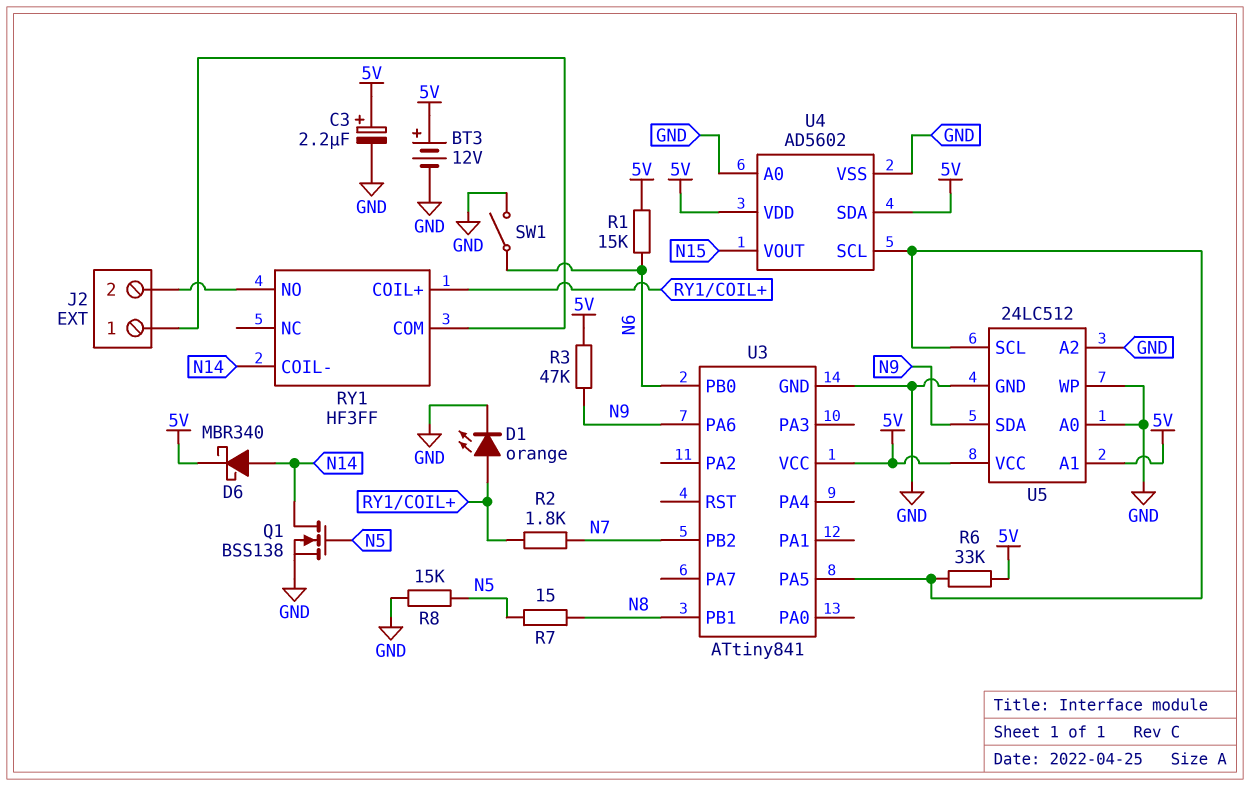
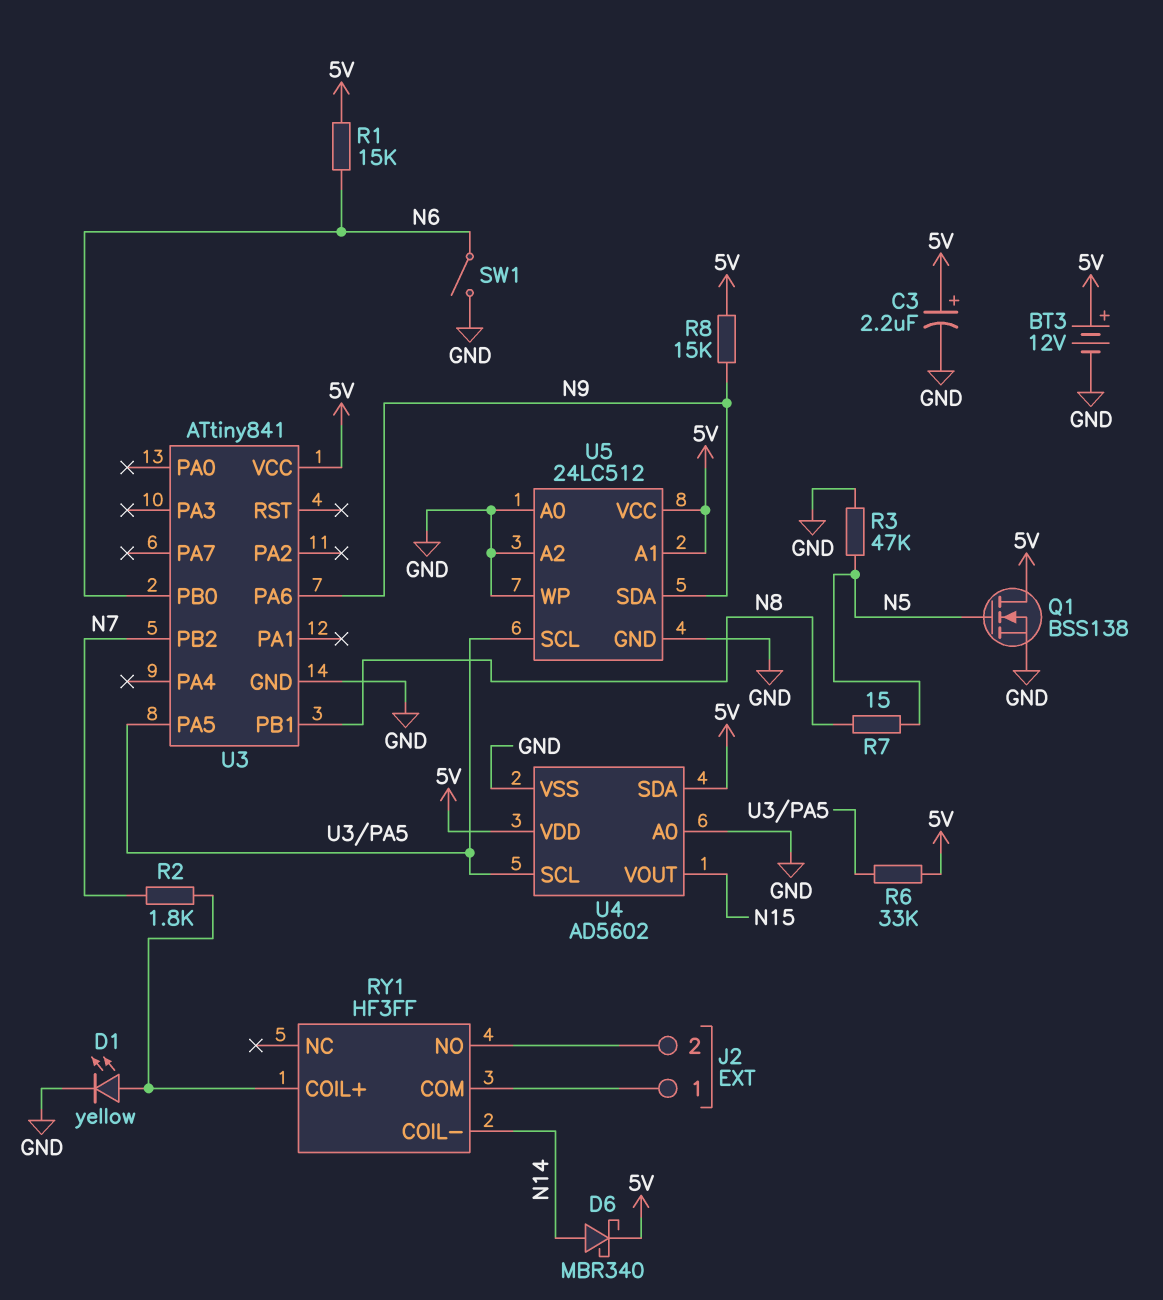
D1: LED orange (A RY1/COIL+, K GND) -> LED yellow (A RY1/COIL+, K GND)
Q1: NMOS BSS138 (G N5, D N14, S GND) -> NMOS BSS138 (G N5, D 5V, S GND)
R3: 47k (5V, N9) -> 47k (GND, N5)
R8: 15k (GND, N5) -> 15k (5V, N9)

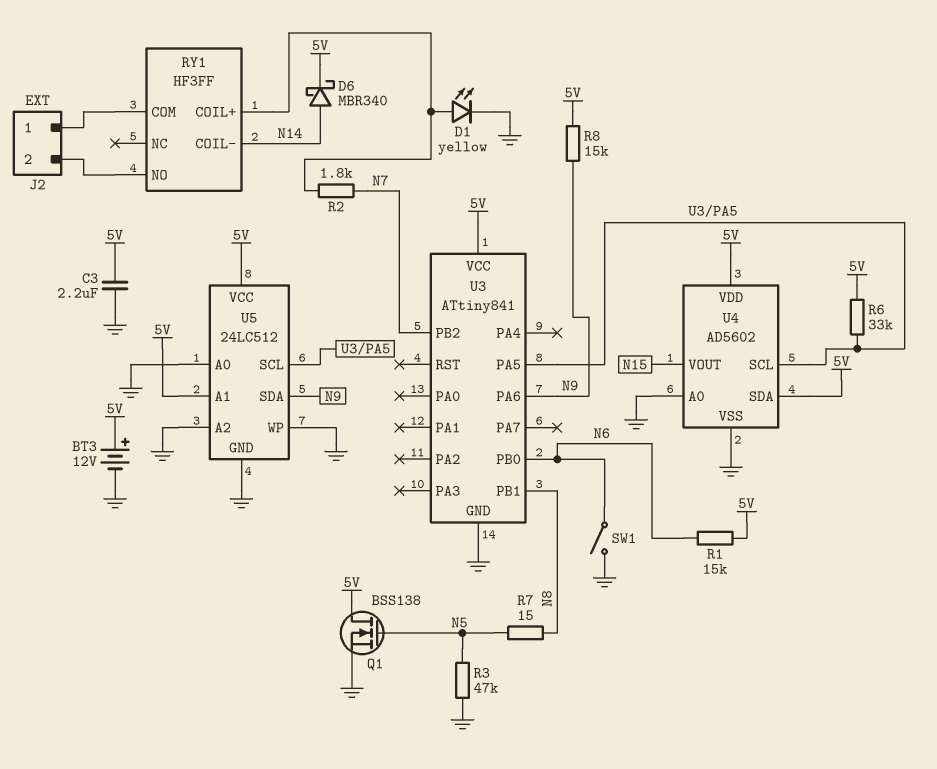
C3: 2.2uF (plus 5V, minus GND) -> 2.2uF (5V, GND)

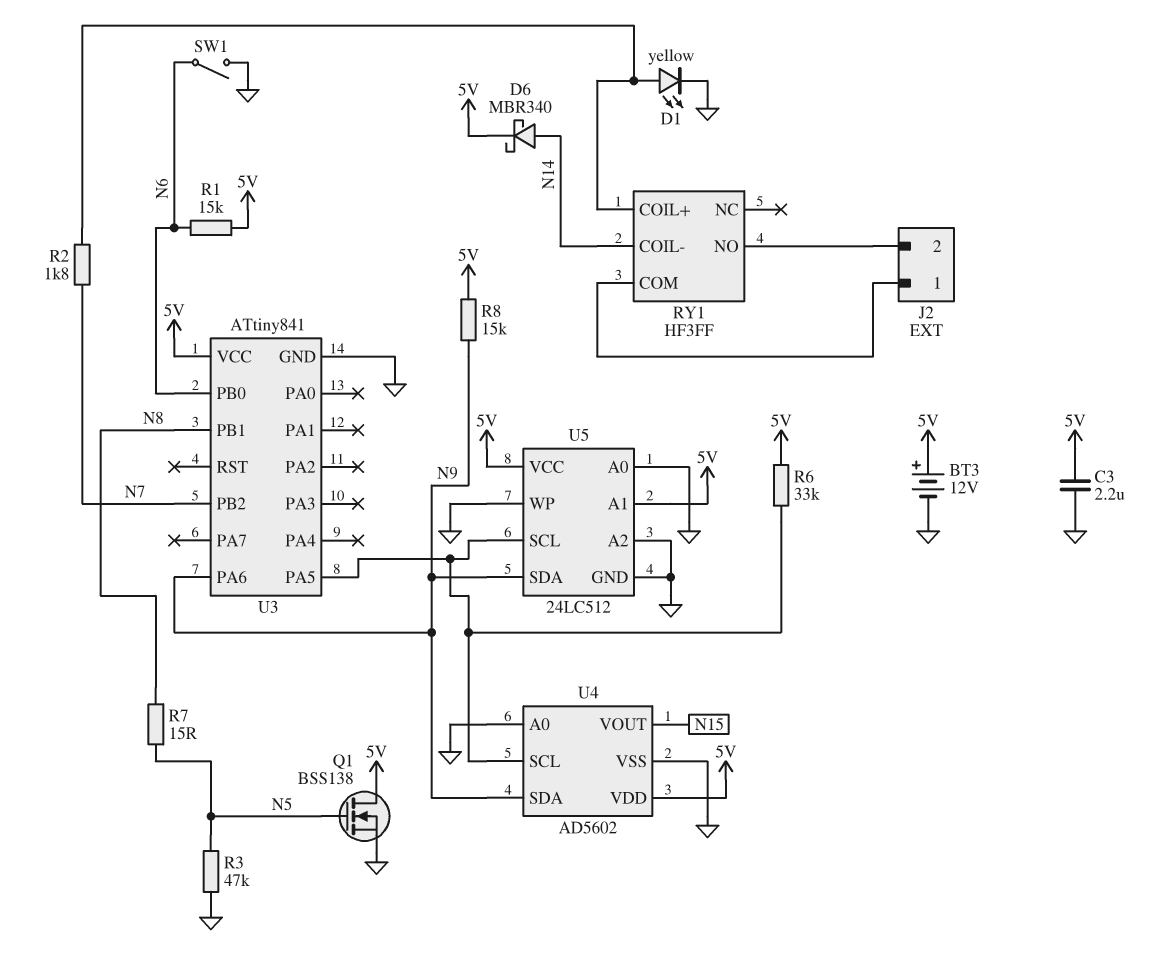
U4 pin SDA: 5V -> N9

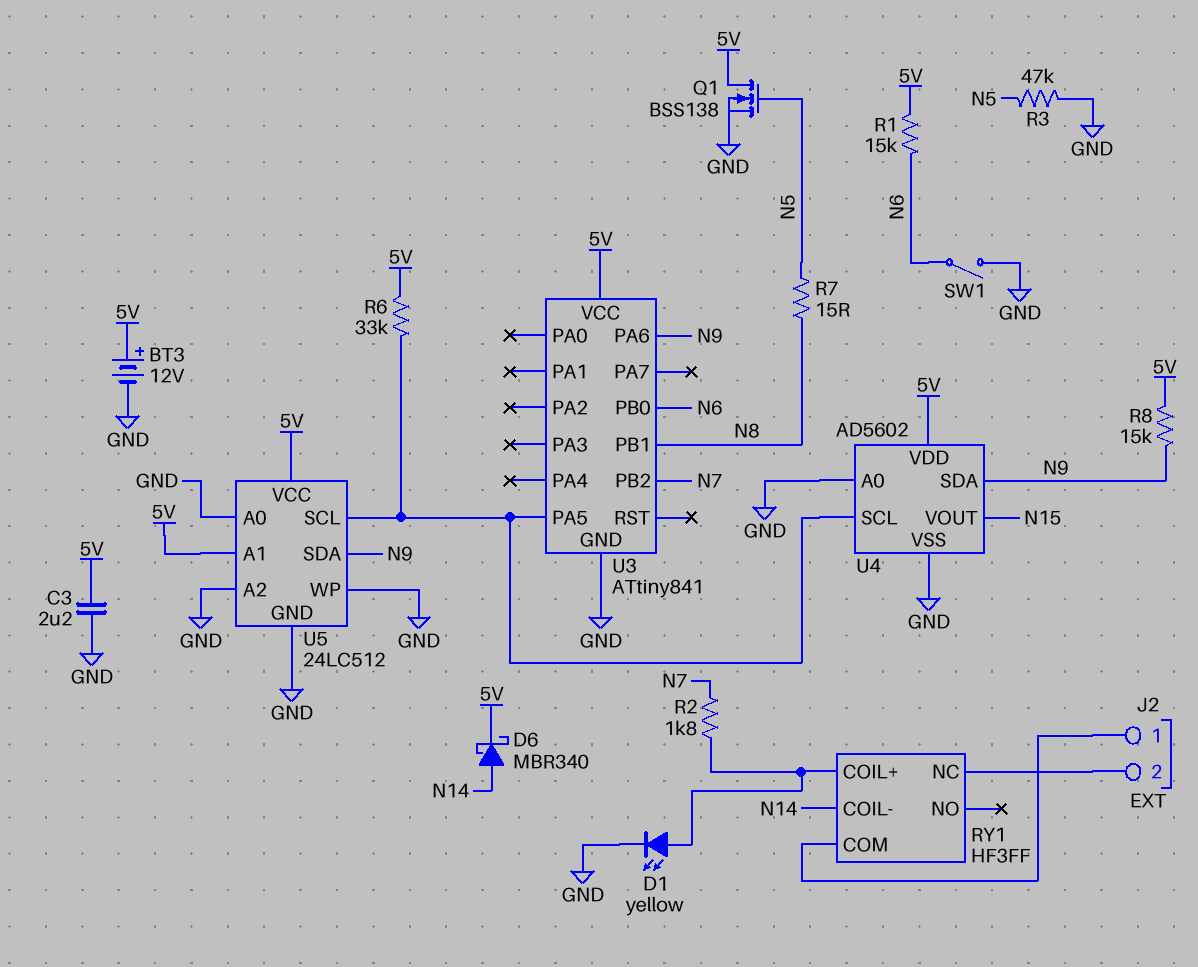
RY1 pin NC: none -> J2/2
RY1 pin NO: J2/2 -> none

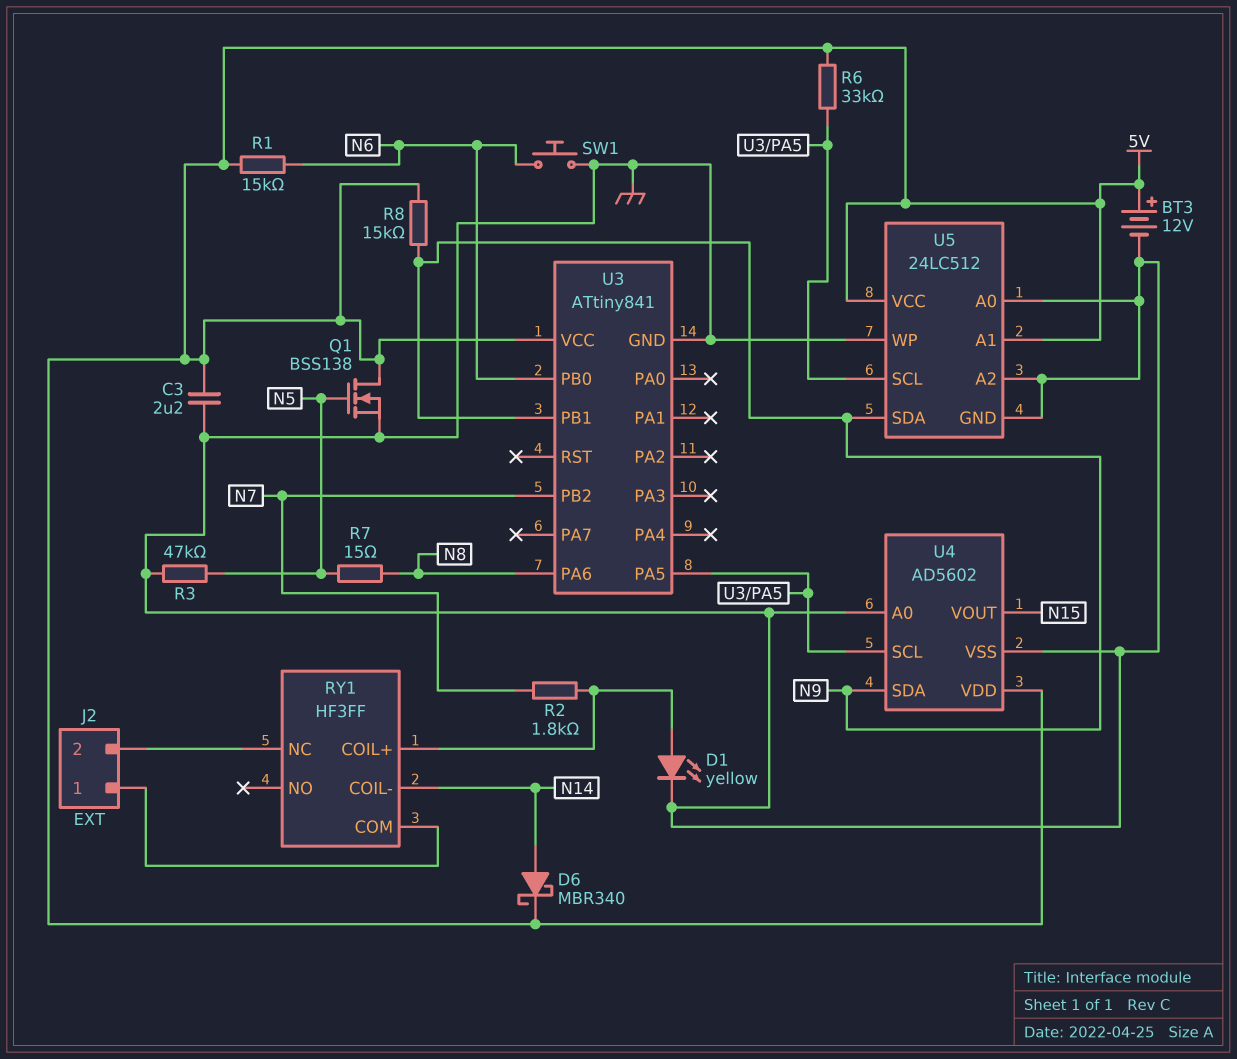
SW1: switch (GND, N6) -> button (GND, N6)
U3 pin PA6: N9 -> N8
U3 pin PB1: N8 -> N9

